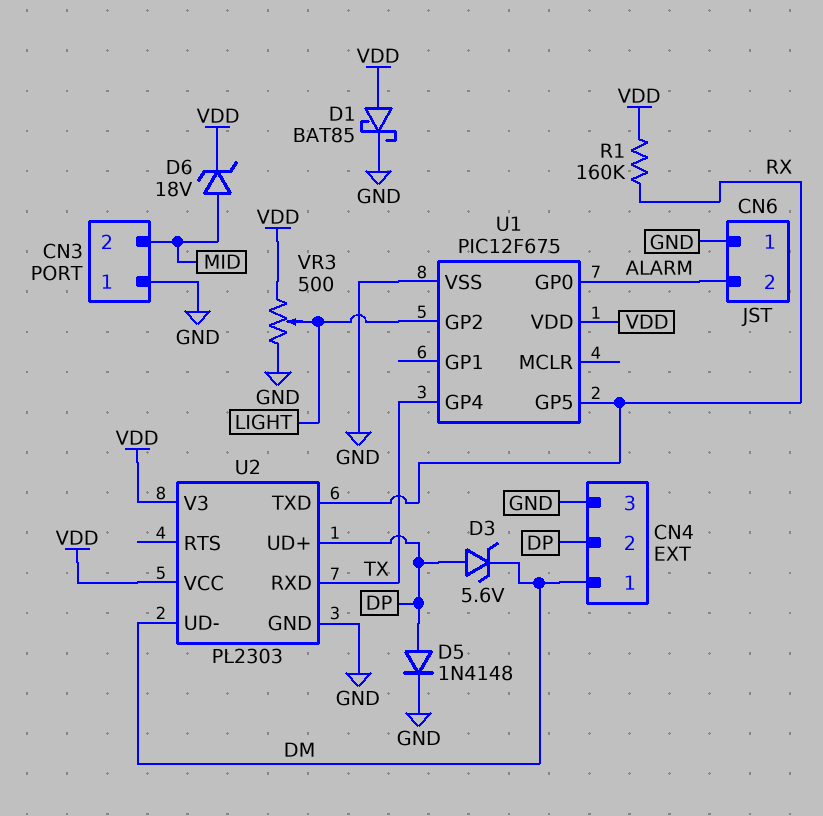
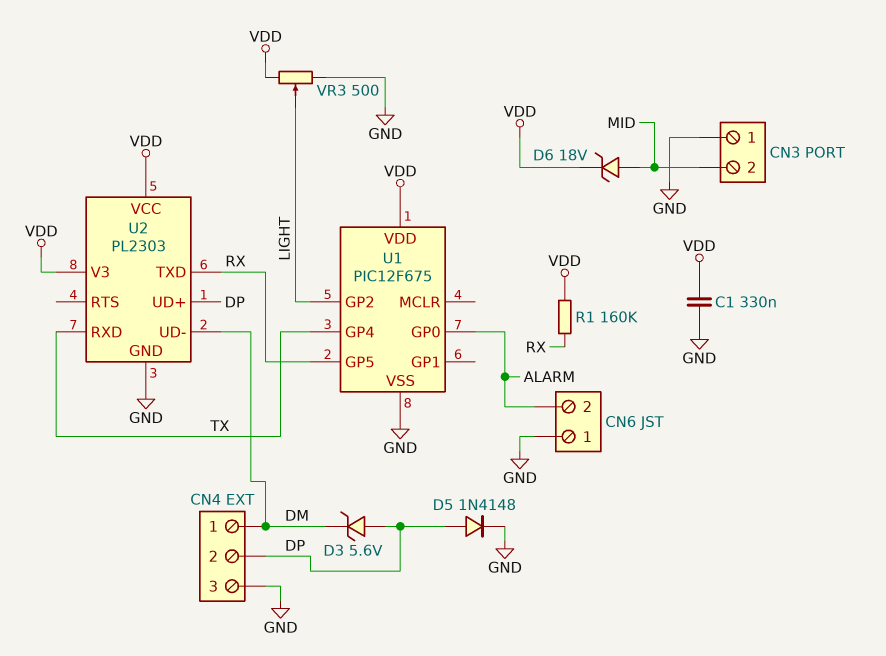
C1: none -> 330nF (GND, VDD)
D1: schottky BAT85 (A VDD, K GND) -> none

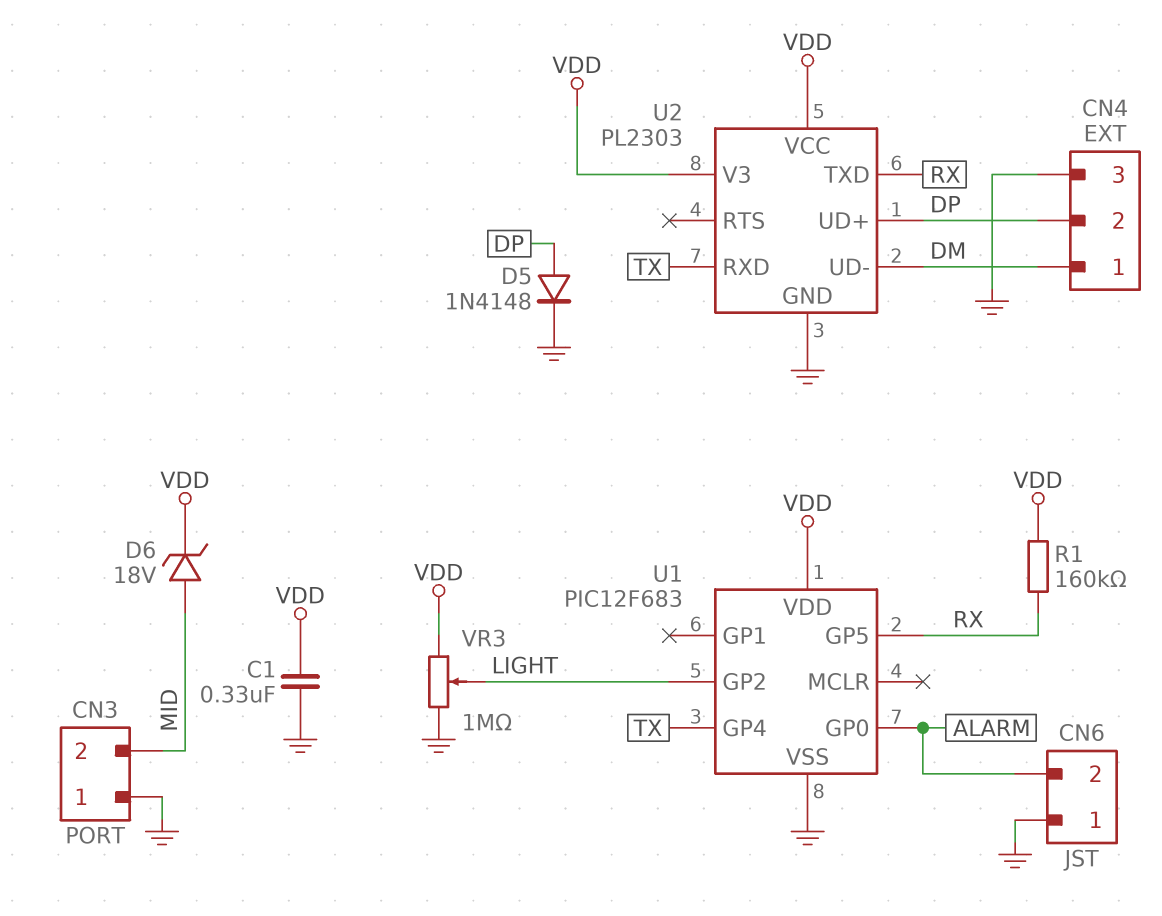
D3: zener 5.6V (A DP, K DM) -> none
U1: PIC12F675 -> PIC12F683
VR3: 500 (GND, VDD, wiper LIGHT) -> 1M (GND, VDD, wiper LIGHT)

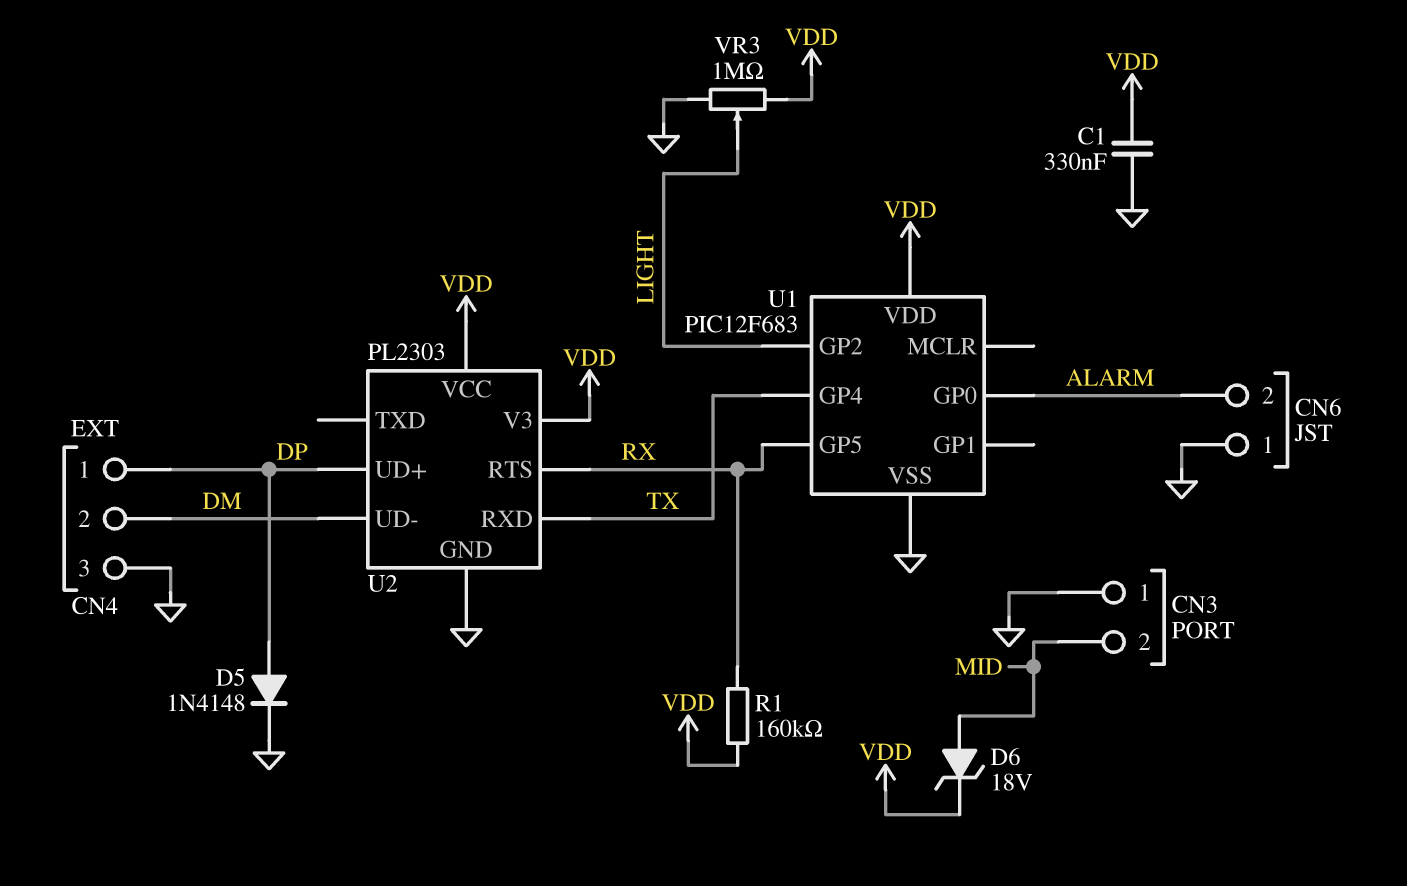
CN4 pin 1: DM -> DP
CN4 pin 2: DP -> DM
U2 pin RTS: none -> RX
U2 pin TXD: RX -> none

